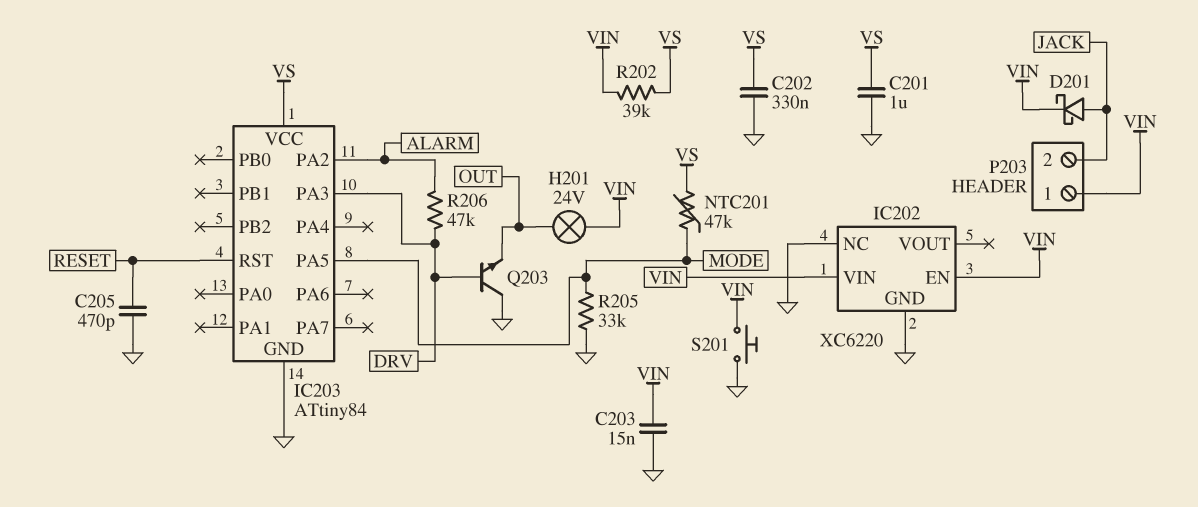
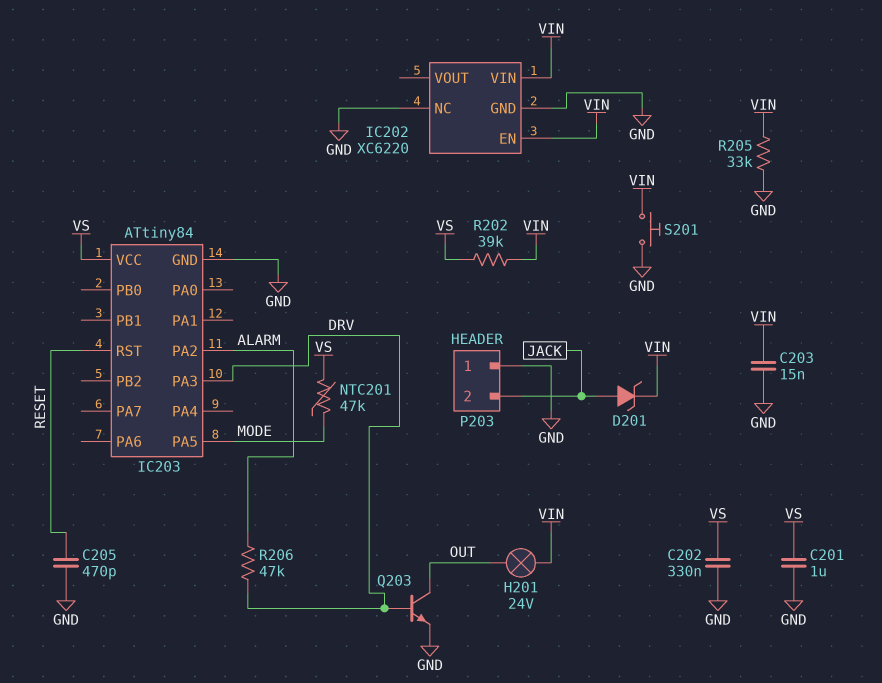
D201: schottky (A JACK, K VIN) -> zener (A JACK, K VIN)
P203 pin 1: VIN -> GND
Q203: NPN (B DRV, C GND, E OUT) -> NPN (B DRV, C OUT, E GND)
R205: 33k (GND, MODE) -> 33k (GND, VIN)

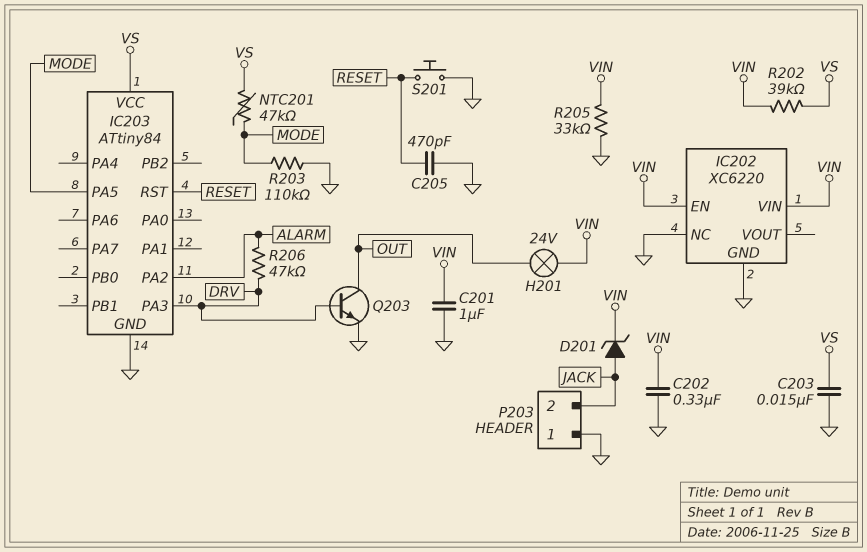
C201: 1uF (GND, VS) -> 1uF (GND, VIN)
C202: 330nF (GND, VS) -> 330nF (GND, VIN)
C203: 15nF (GND, VIN) -> 15nF (GND, VS)
R203: none -> 110k (GND, MODE)
S201: button (GND, VIN) -> button (GND, RESET)

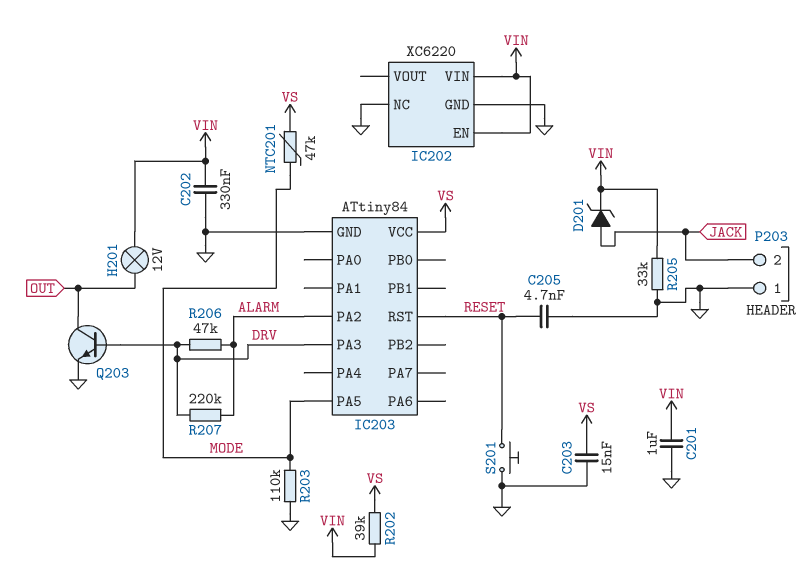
C205: 470pF (GND, RESET) -> 4.7nF (GND, RESET)
H201: lamp 24V (OUT, VIN) -> lamp 12V (OUT, VIN)
R207: none -> 220k (ALARM, DRV)

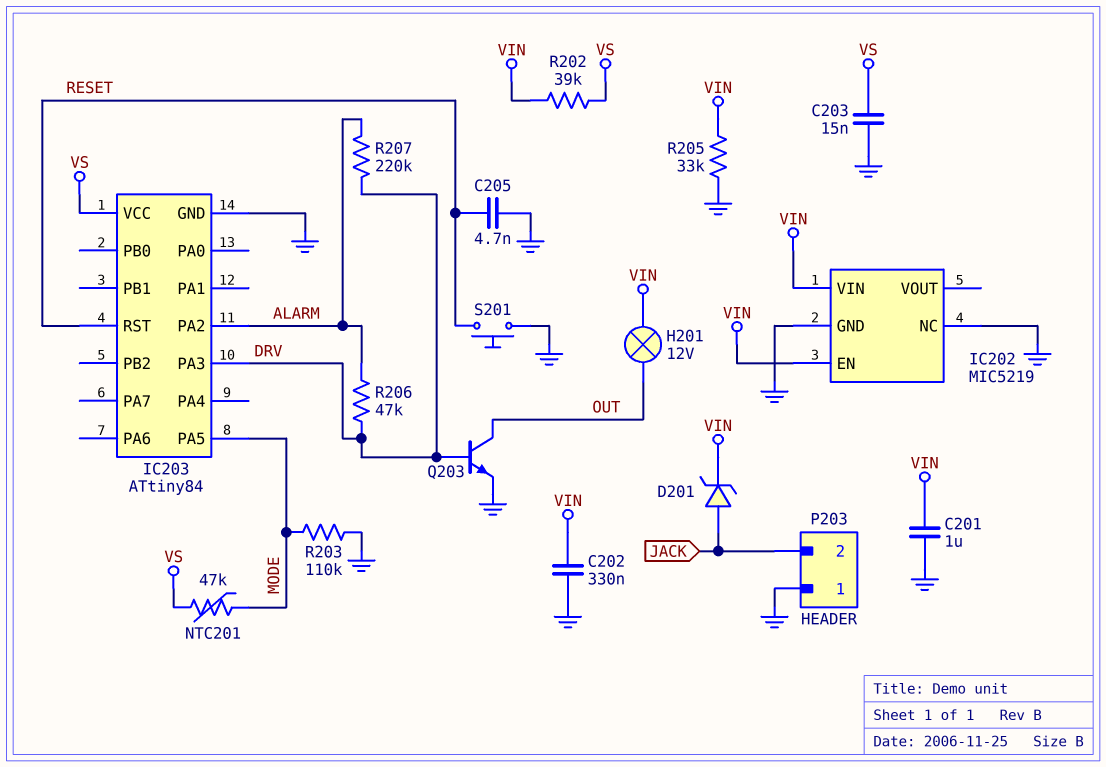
IC202: XC6220 -> MIC5219

